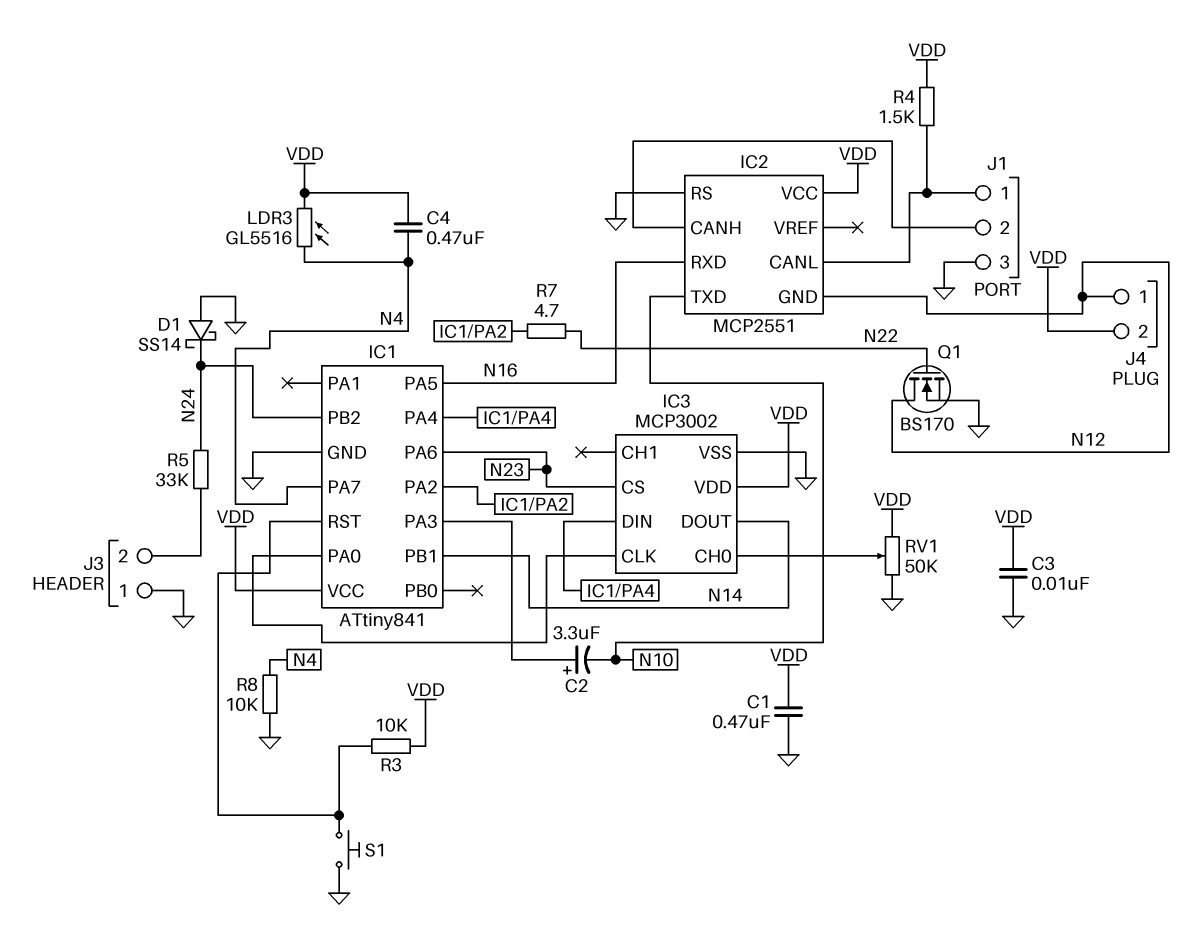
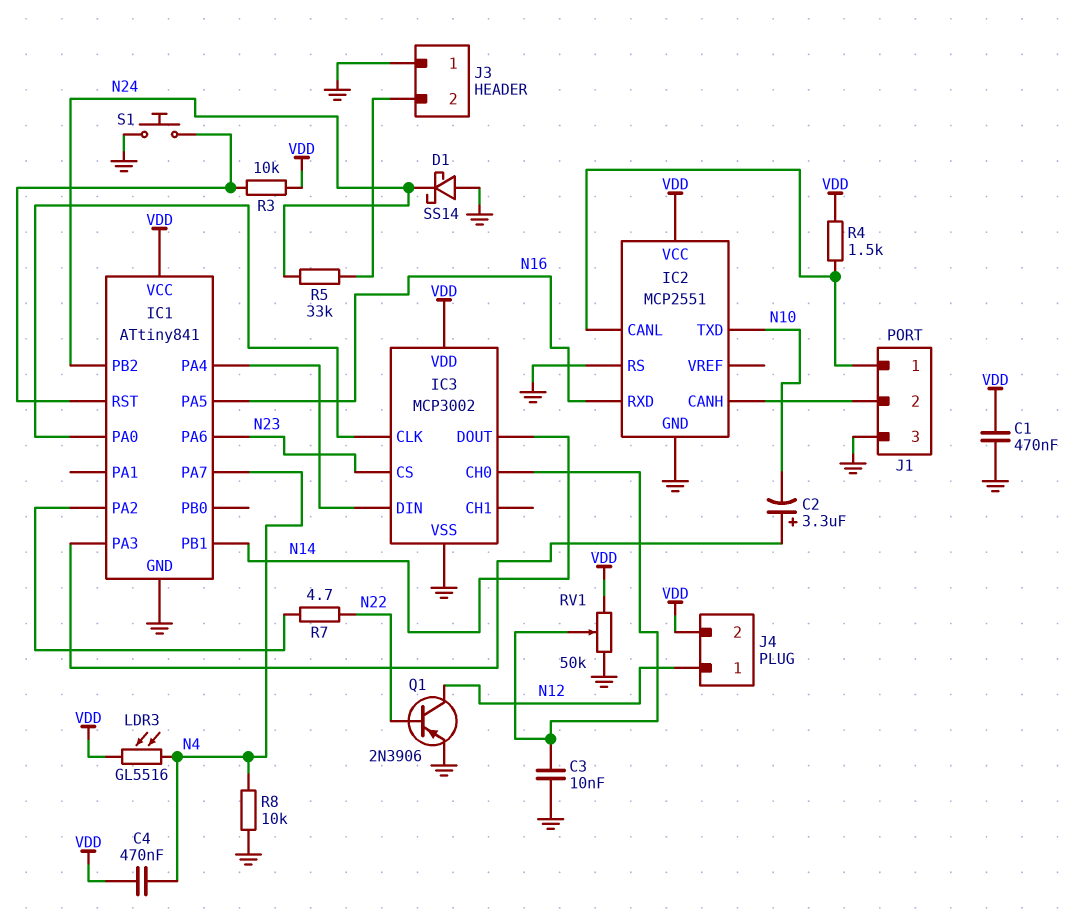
C3: 10nF (GND, VDD) -> 10nF (GND, IC3/CH0)
IC2 pin GND: N12 -> GND
Q1: NMOS BS170 (G N22, D N12, S GND) -> PNP 2N3906 (B N22, C N12, E GND)

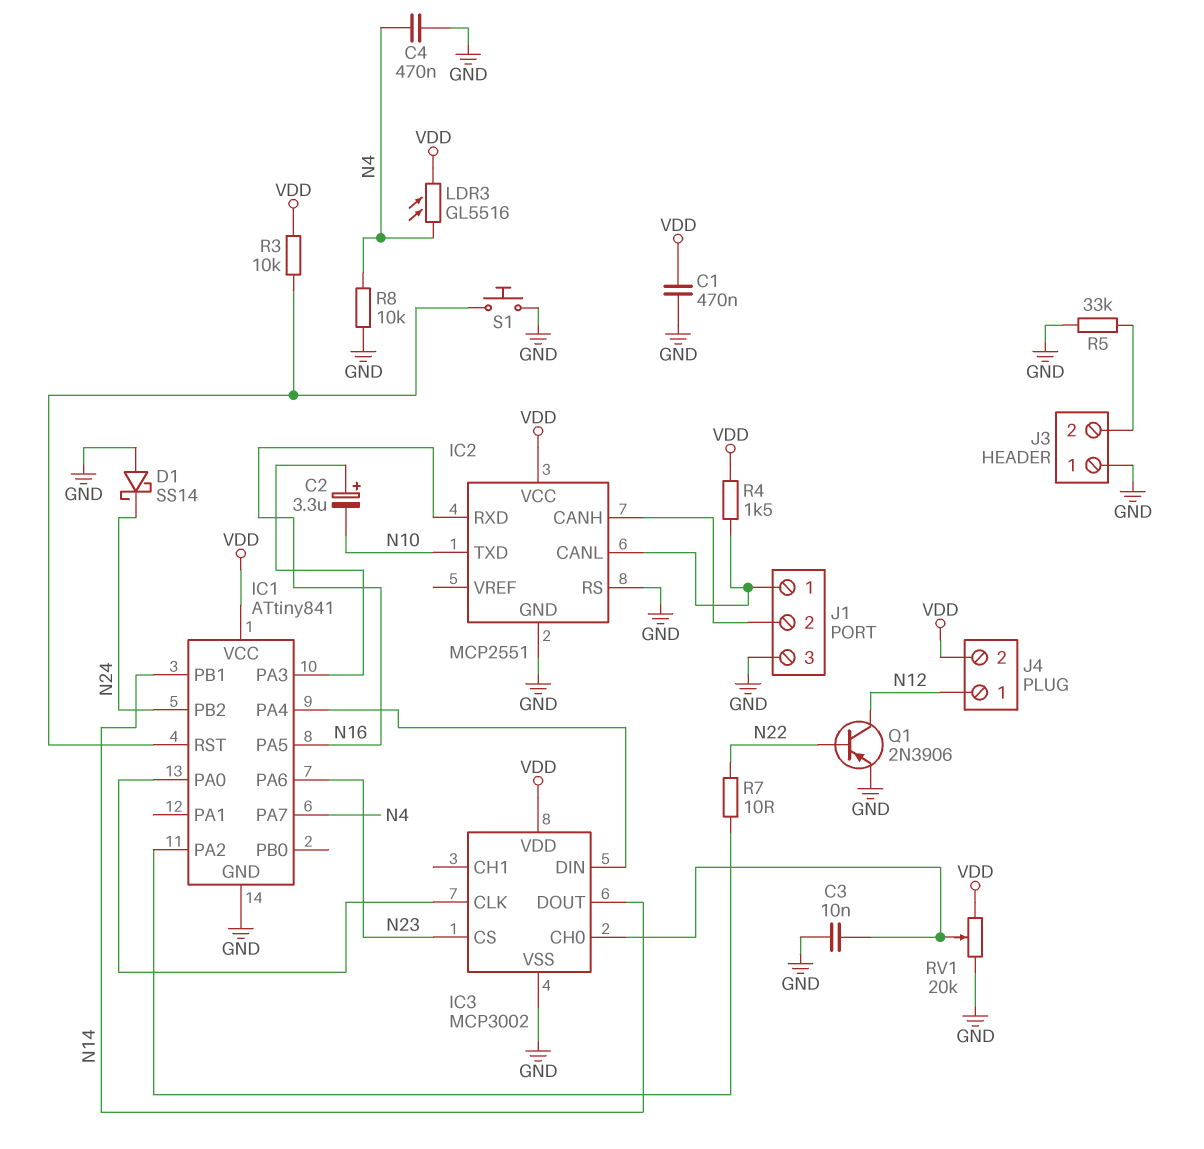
C4: 470nF (N4, VDD) -> 470nF (GND, N4)
R5: 33k (J3/2, N24) -> 33k (GND, J3/2)
R7: 4.7 (IC1/PA2, N22) -> 10 (IC1/PA2, N22)
RV1: 50k (GND, VDD, wiper IC3/CH0) -> 20k (GND, VDD, wiper IC3/CH0)

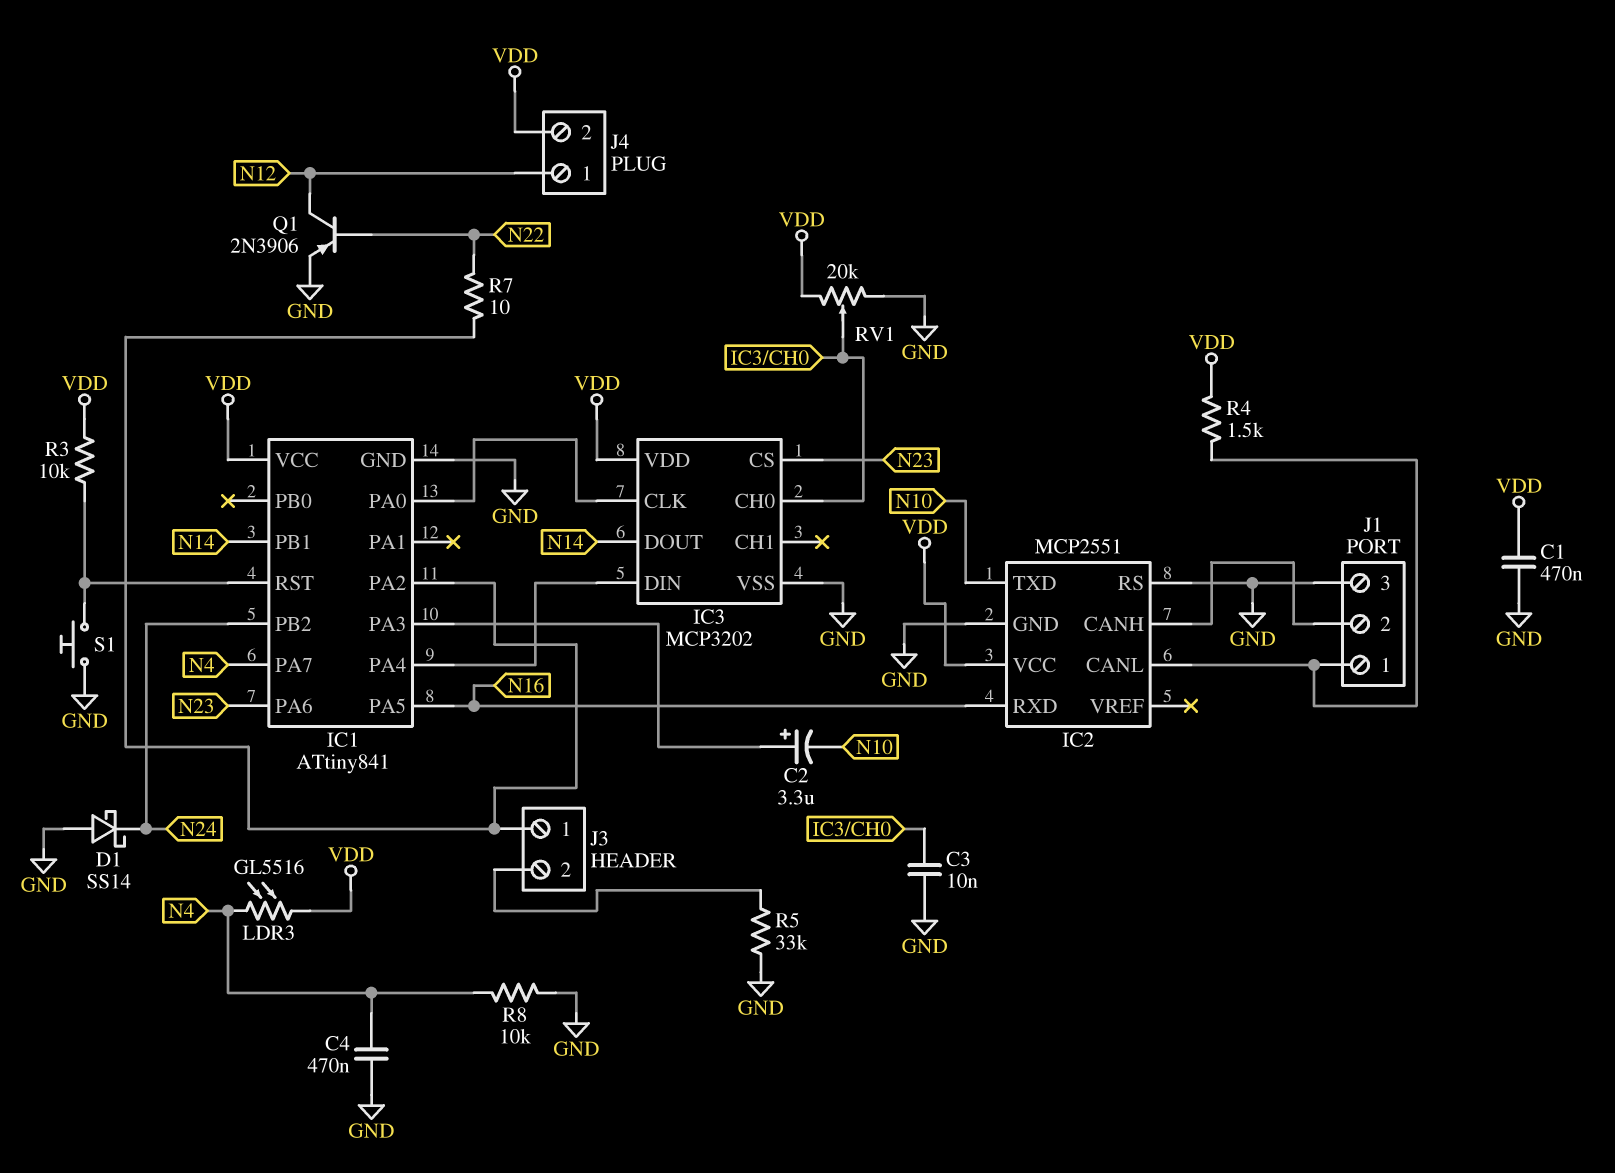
IC3: MCP3002 -> MCP3202
J3 pin 1: GND -> IC1/PA2

